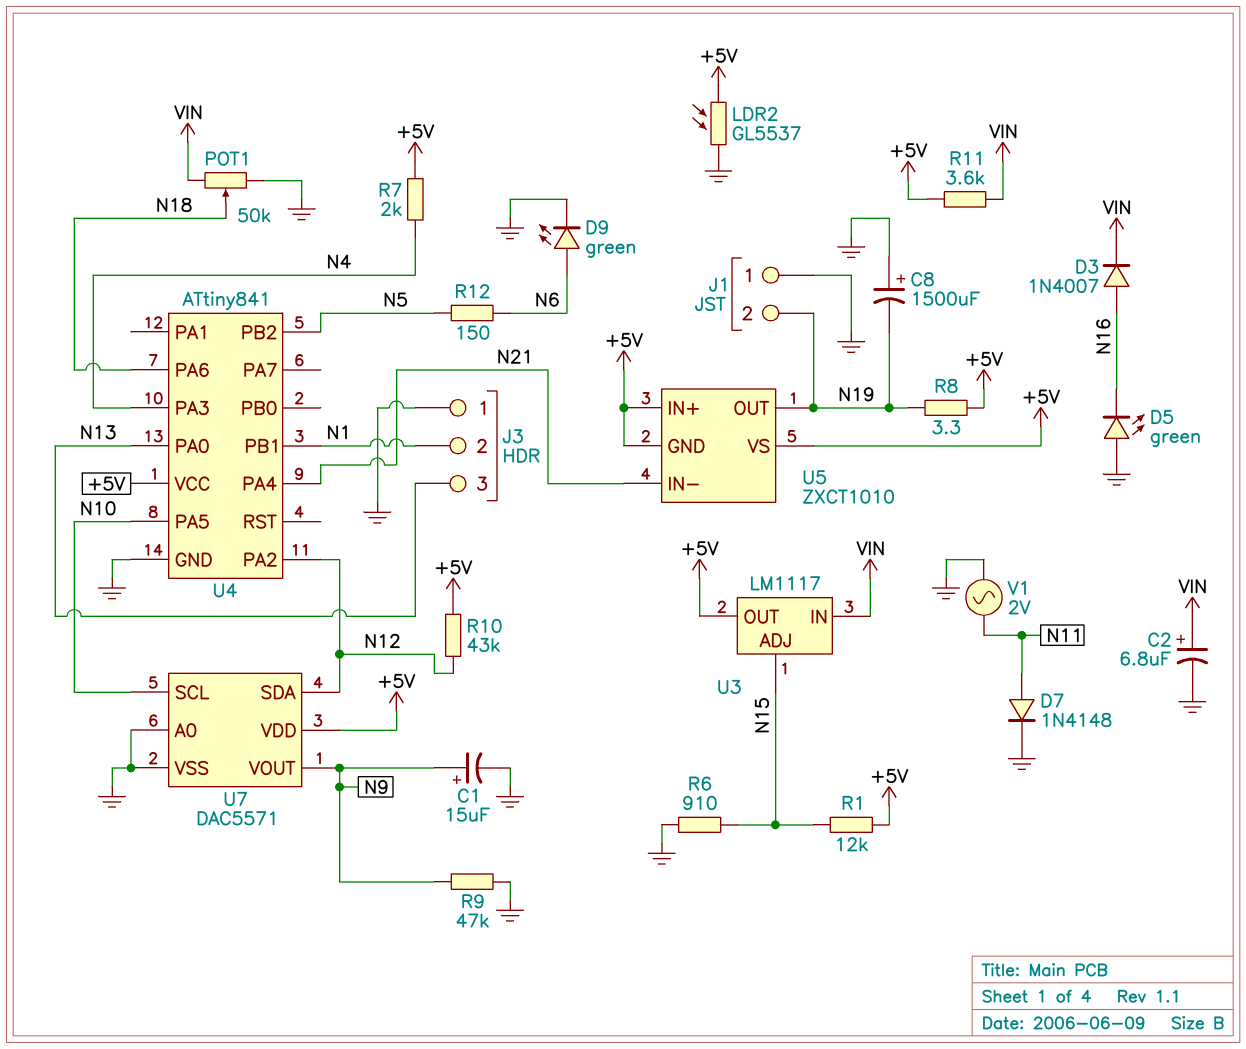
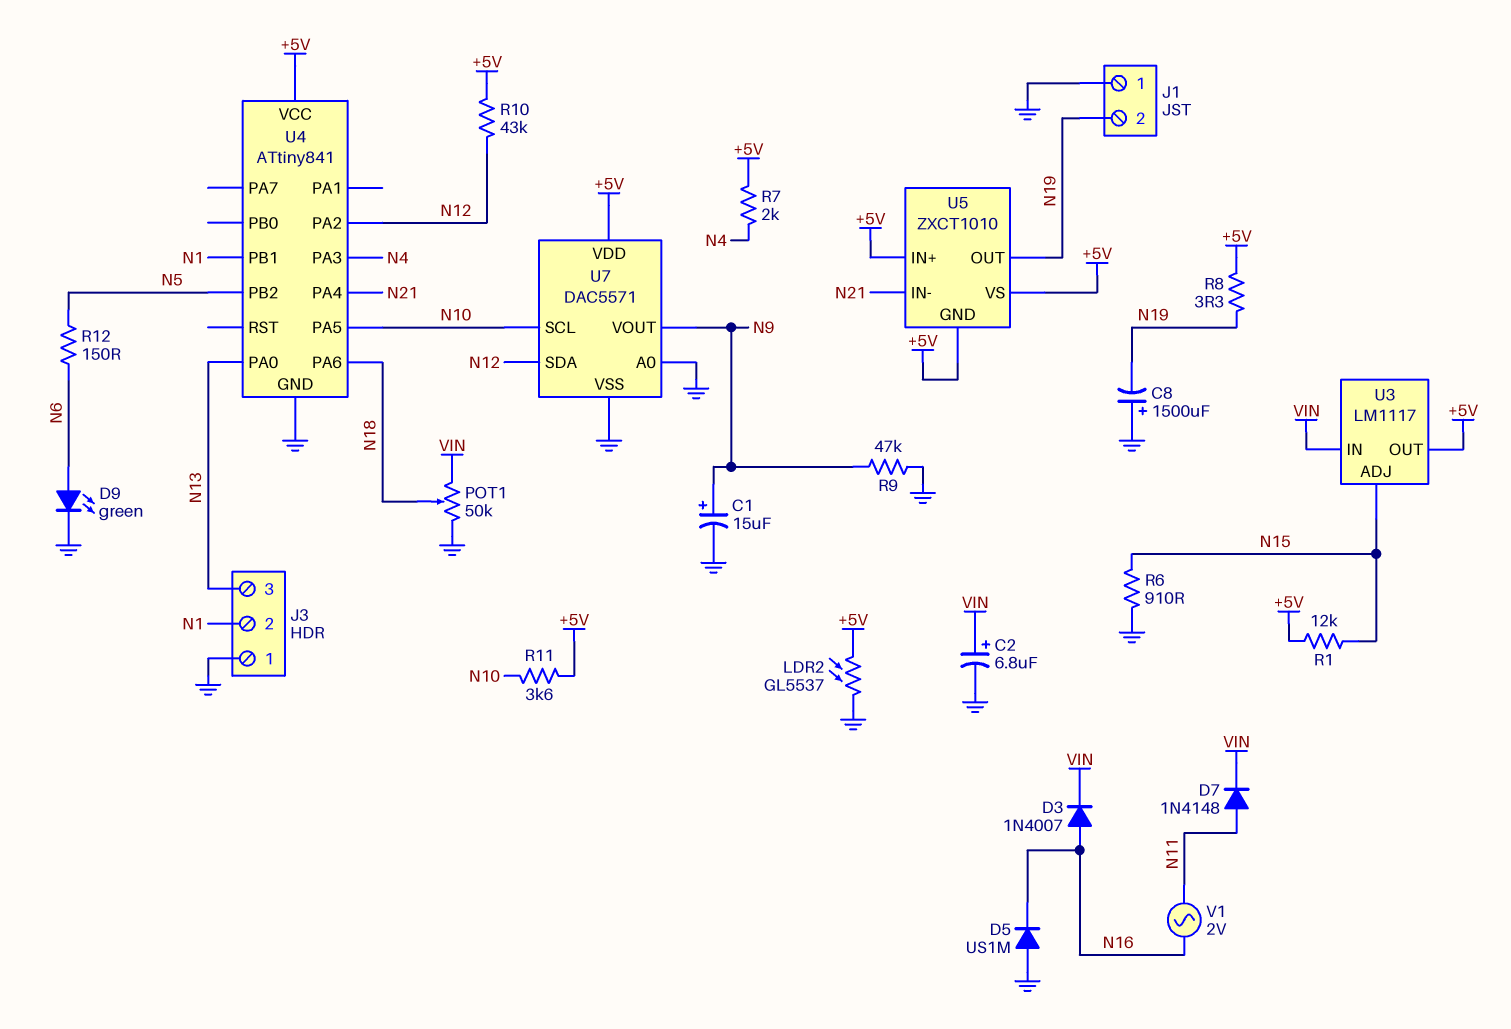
D5: LED green (A GND, K N16) -> diode US1M (A GND, K N16)
D7: diode 1N4148 (A N11, K GND) -> diode 1N4148 (A N11, K VIN)
R11: 3.6k (+5V, VIN) -> 3.6k (+5V, N10)
V1: AC 2V (GND, N11) -> AC 2V (N11, N16)

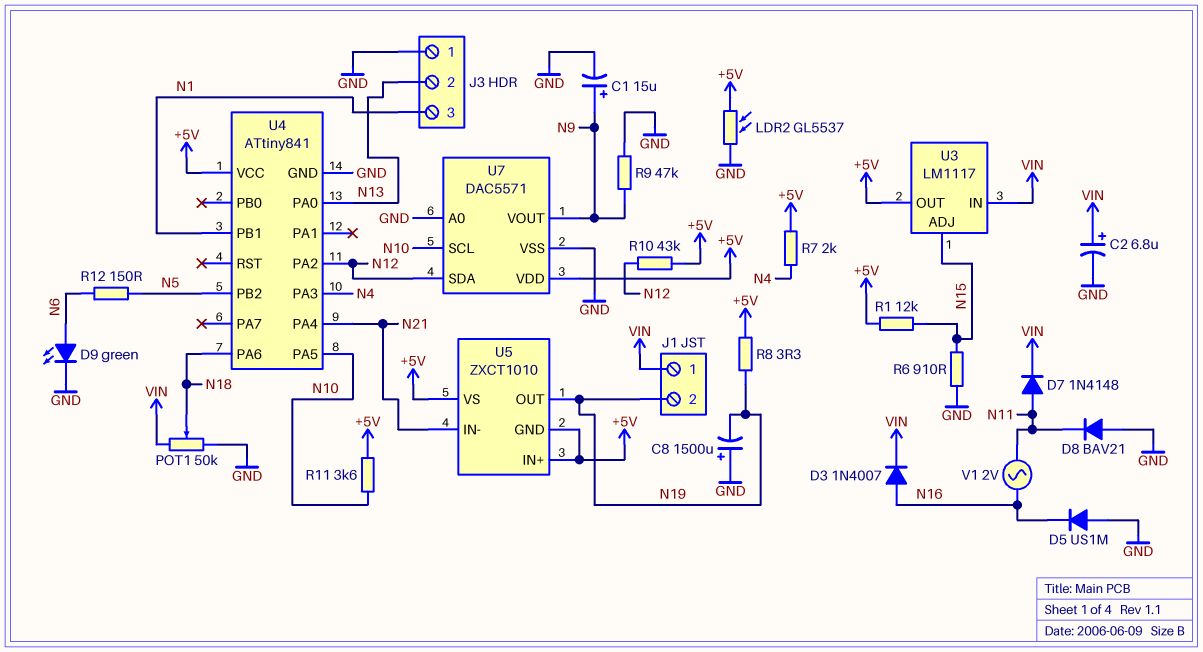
D8: none -> diode BAV21 (A GND, K N11)
J1 pin 1: GND -> VIN
J3 pin 2: N1 -> N13
J3 pin 3: N13 -> N1

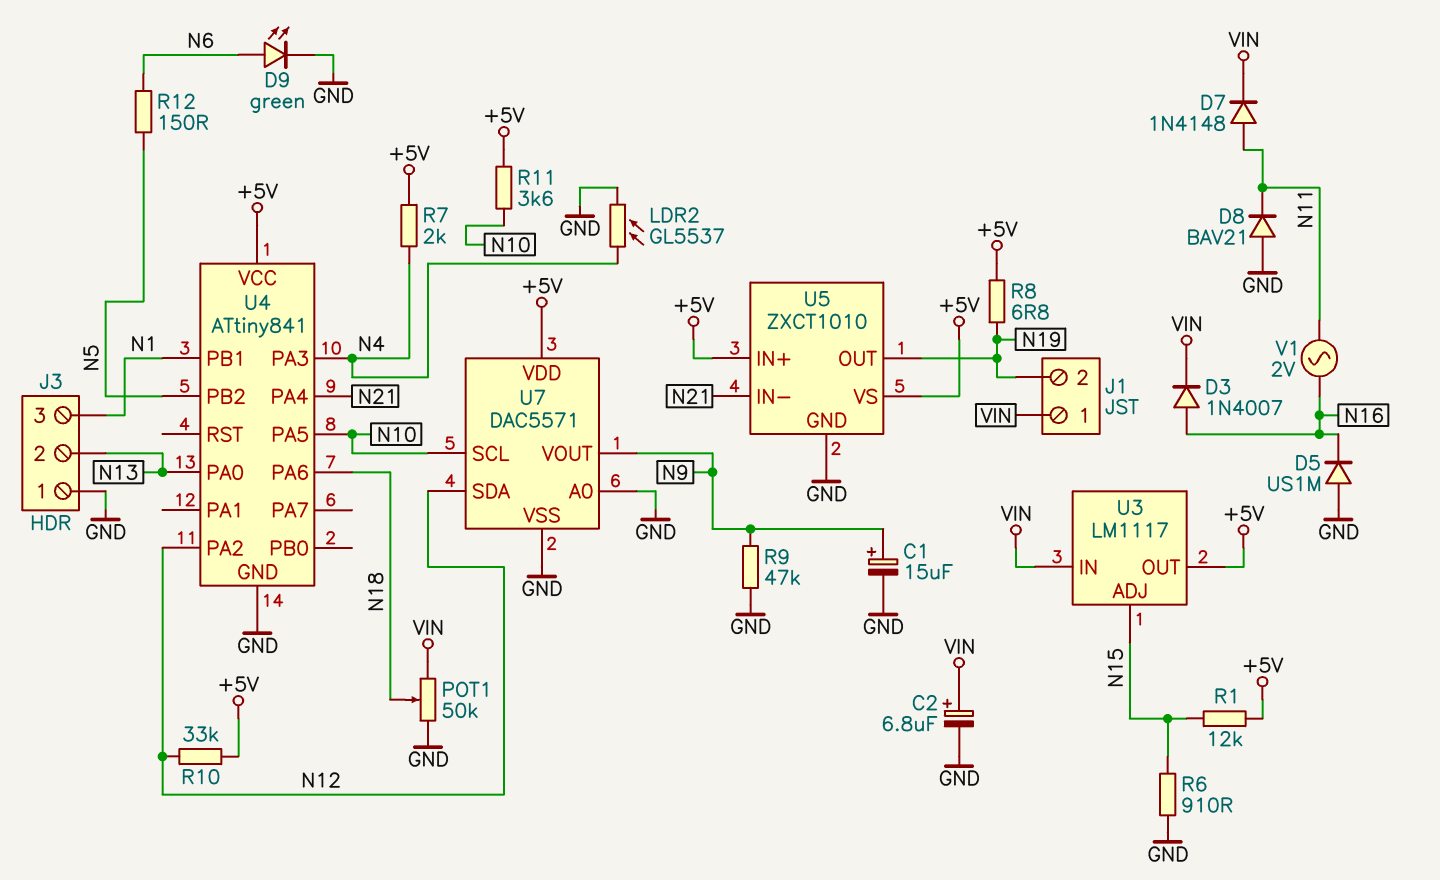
C8: 1500uF (plus GND, minus N19) -> none
LDR2: GL5537 (+5V, GND) -> GL5537 (GND, N4)
R8: 3.3 (+5V, N19) -> 6.8 (+5V, N19)
R10: 43k (+5V, N12) -> 33k (+5V, N12)
U5 pin GND: +5V -> GND

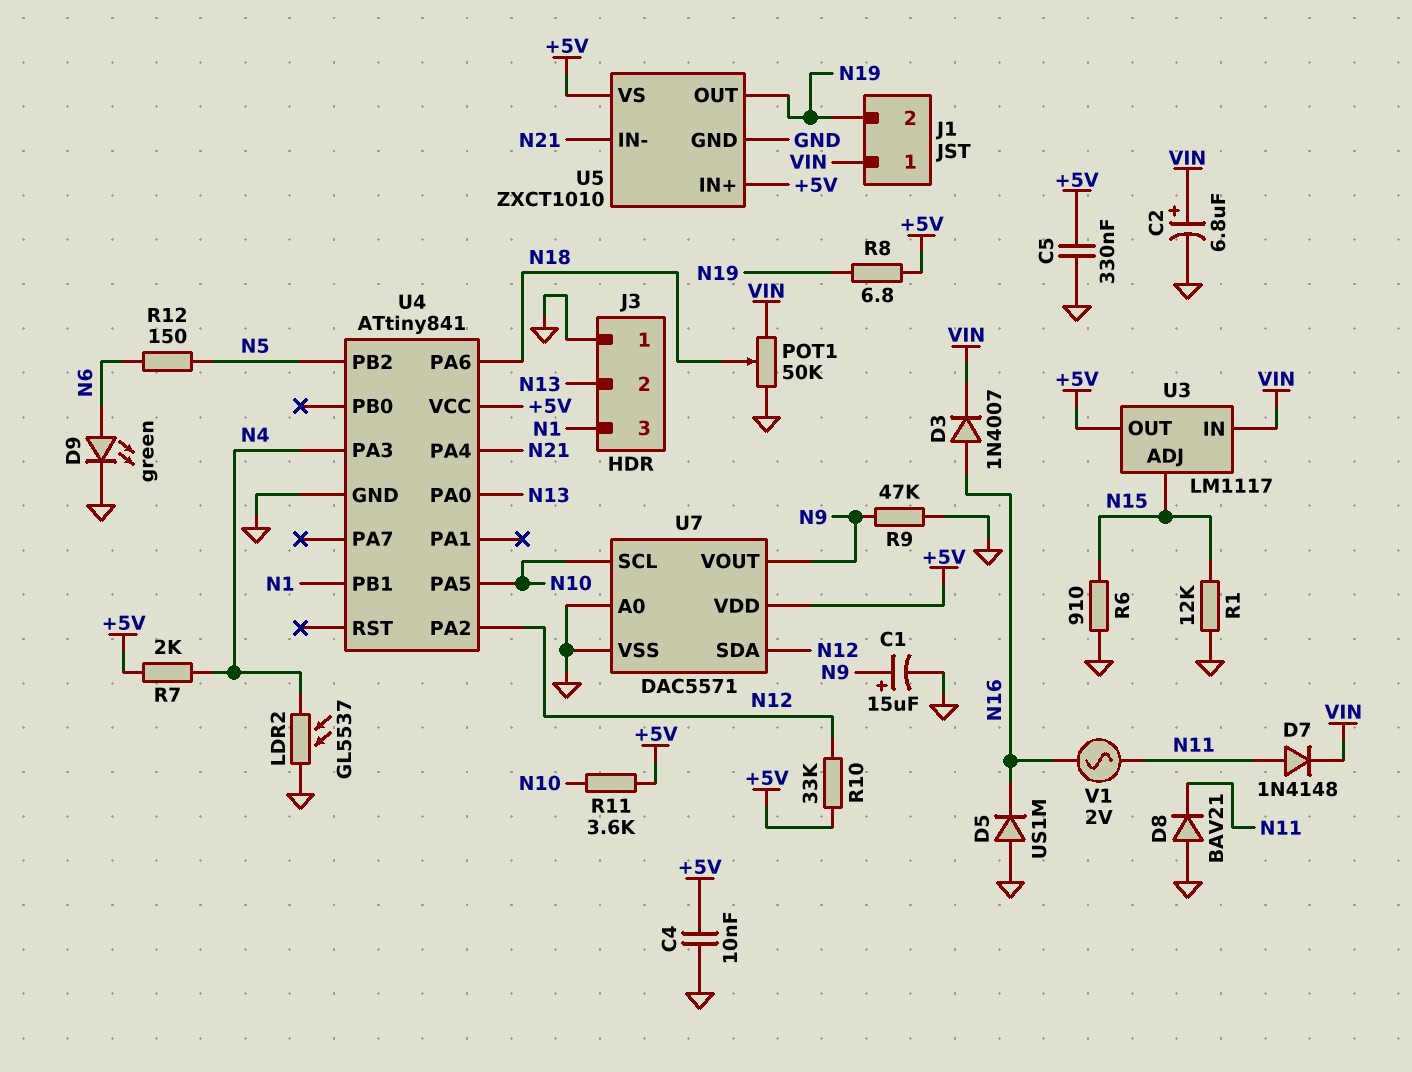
C4: none -> 10nF (+5V, GND)
C5: none -> 330nF (+5V, GND)
R1: 12k (+5V, N15) -> 12k (GND, N15)

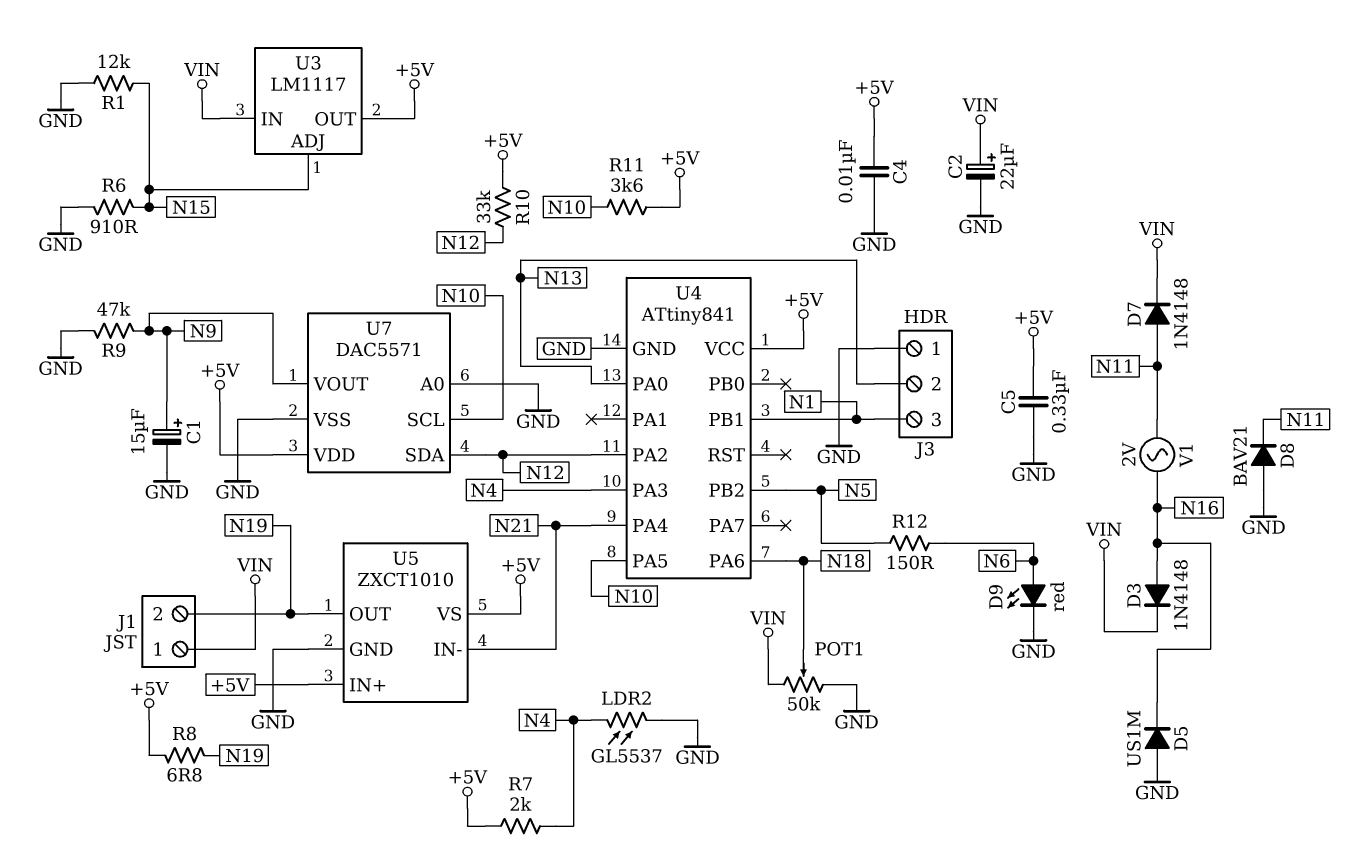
C2: 6.8uF (plus VIN, minus GND) -> 22uF (plus VIN, minus GND)
D3: diode 1N4007 (A N16, K VIN) -> diode 1N4148 (A N16, K VIN)
D9: LED green (A N6, K GND) -> LED red (A N6, K GND)

